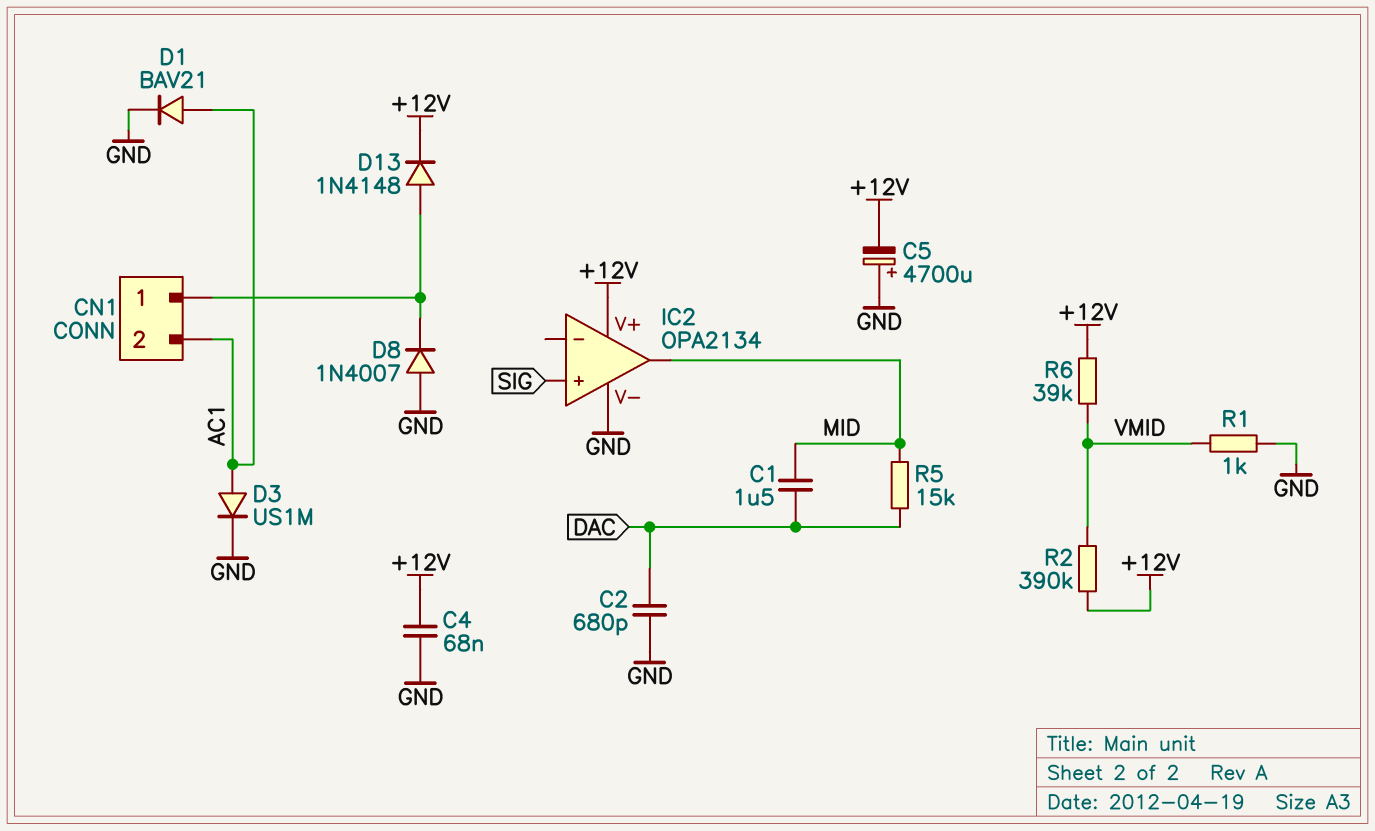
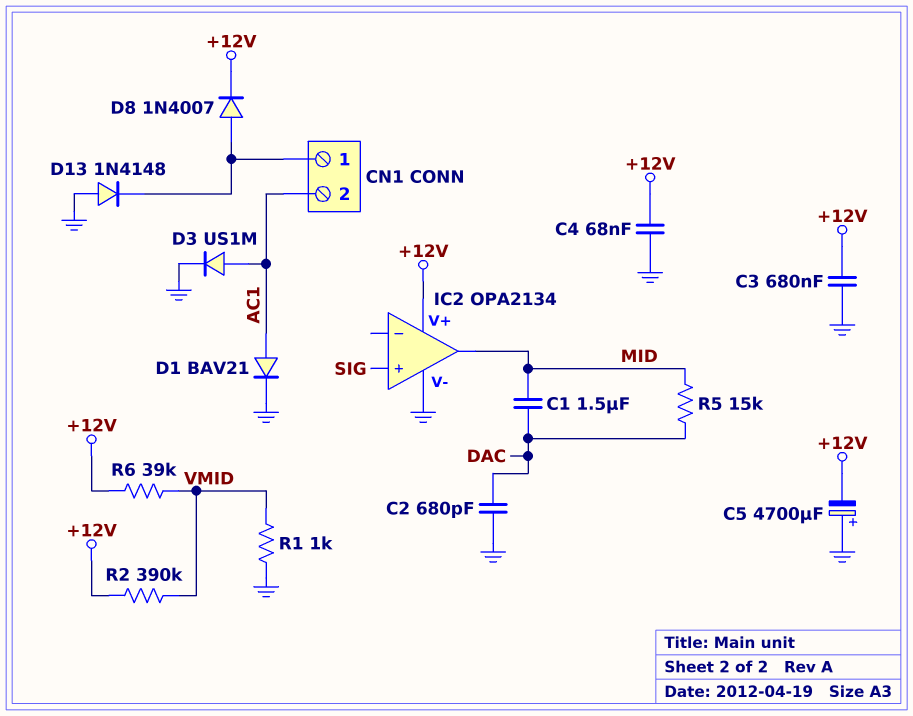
C3: none -> 680nF (+12V, GND)
D8: diode 1N4007 (A GND, K CN1/1) -> diode 1N4007 (A CN1/1, K +12V)
D13: diode 1N4148 (A CN1/1, K +12V) -> diode 1N4148 (A GND, K CN1/1)

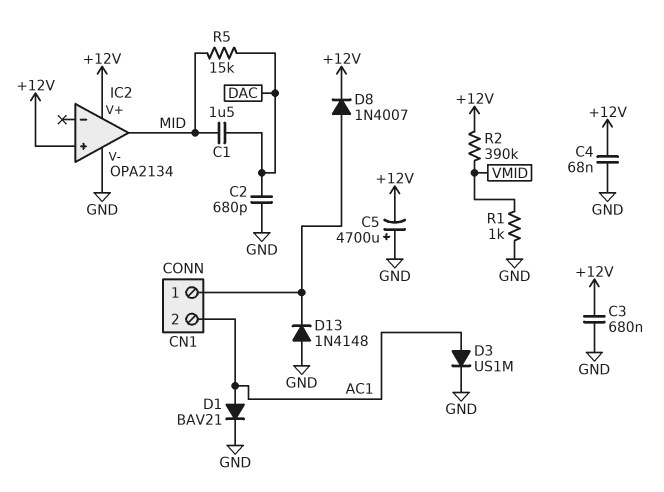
IC2 pin in+: SIG -> +12V
R6: 39k (+12V, VMID) -> none

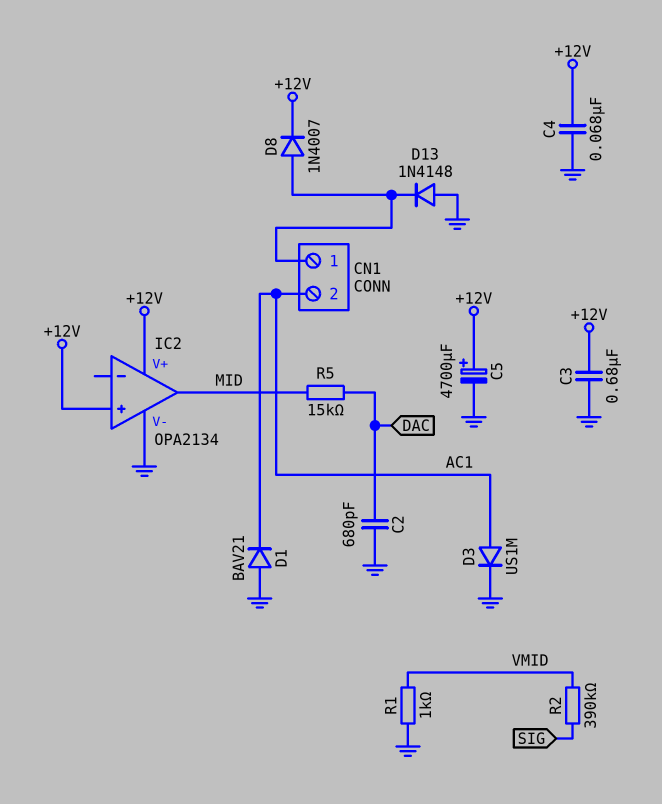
C1: 1.5uF (DAC, MID) -> none
C5: 4700uF (plus GND, minus +12V) -> 4700uF (plus +12V, minus GND)
D1: diode BAV21 (A AC1, K GND) -> diode BAV21 (A GND, K AC1)
R2: 390k (+12V, VMID) -> 390k (SIG, VMID)

